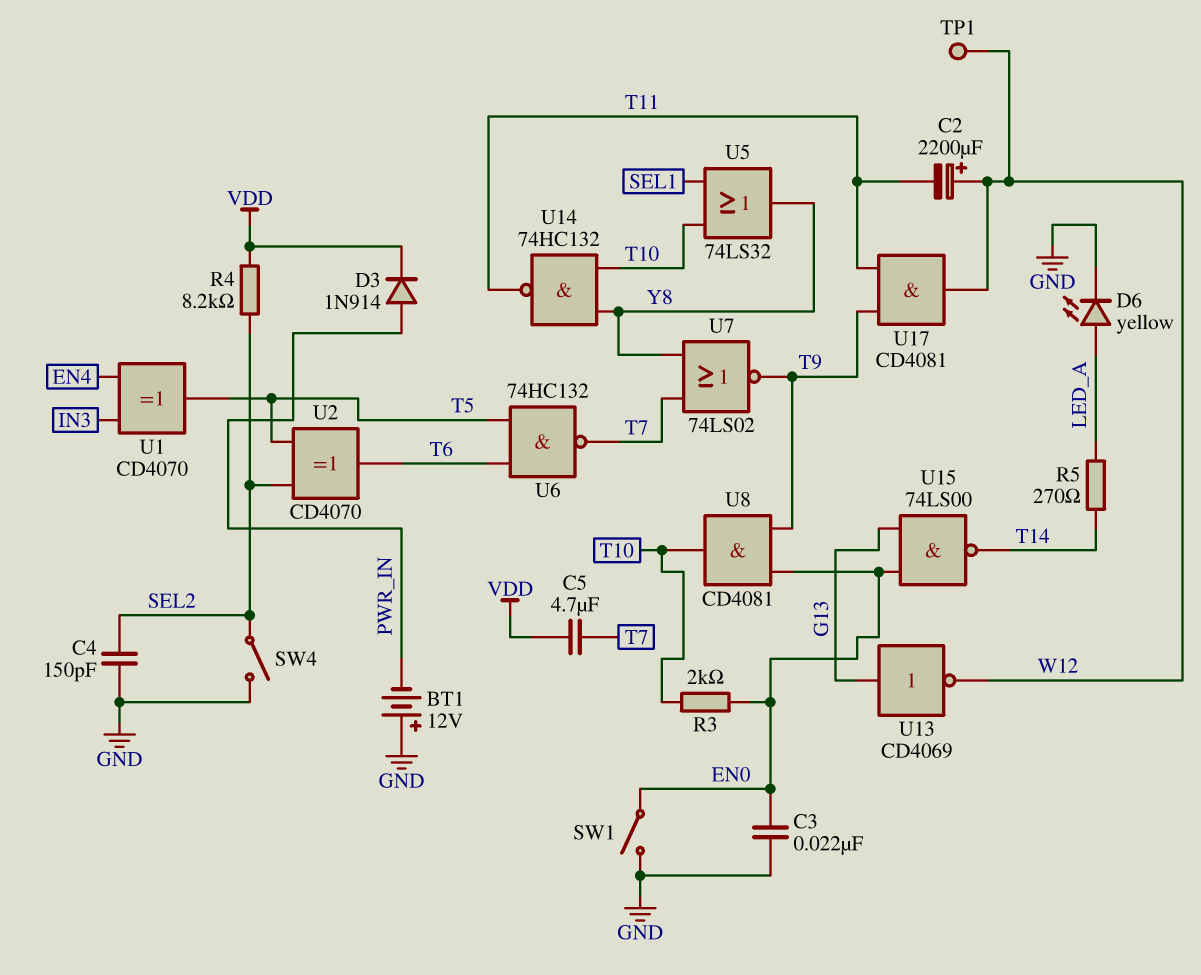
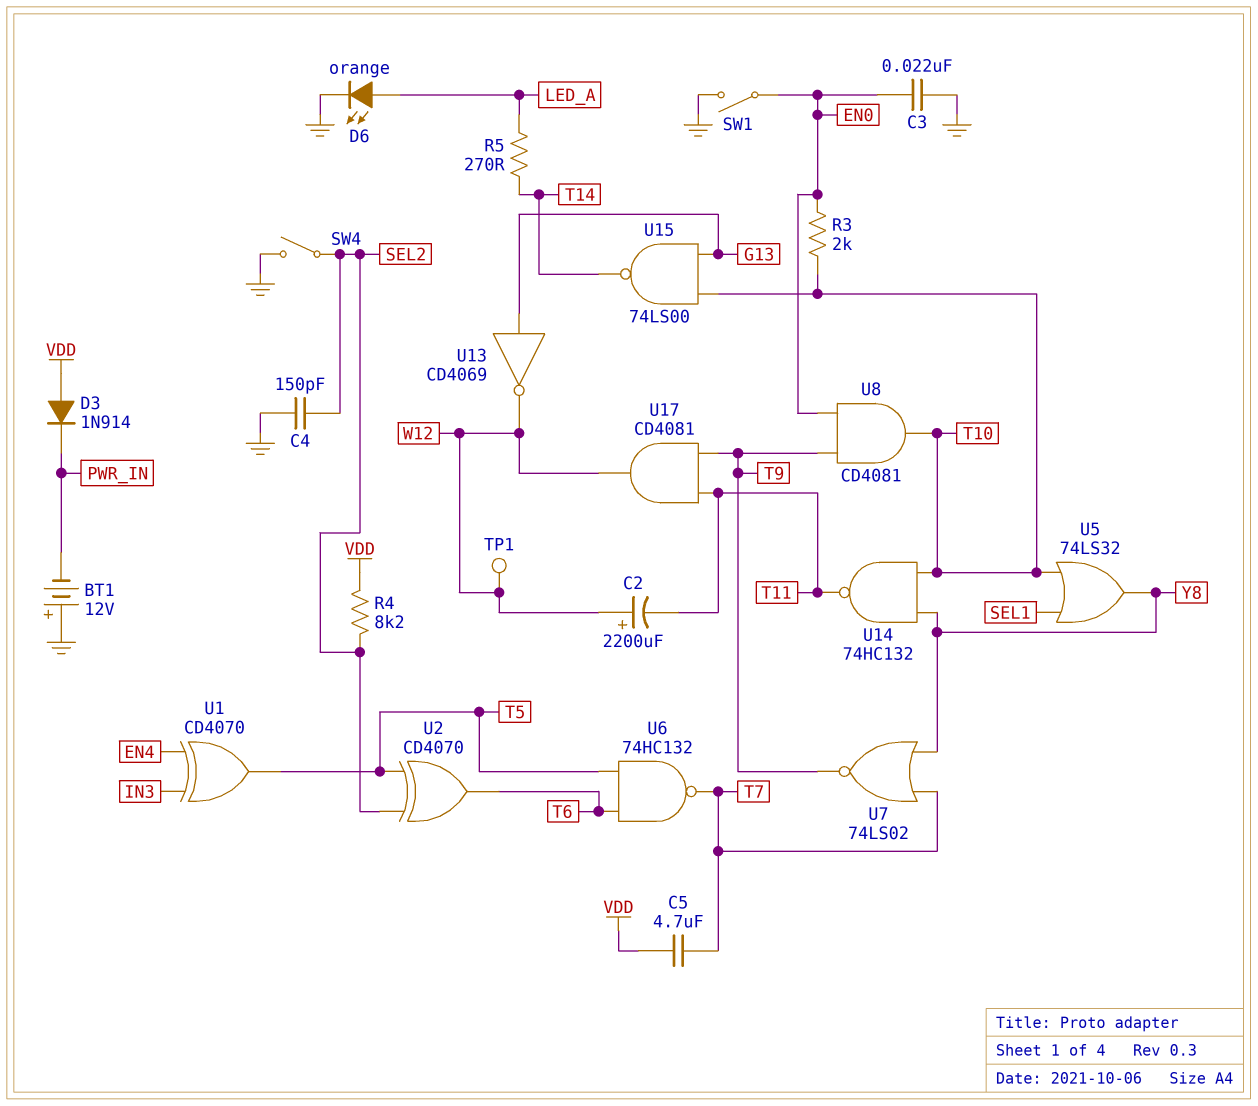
D3: diode 1N914 (A PWR_IN, K VDD) -> diode 1N914 (A VDD, K PWR_IN)
D6: LED yellow (A LED_A, K GND) -> LED orange (A LED_A, K GND)
U15: NAND 74LS00 (in EN0, in G13, out T14) -> NAND 74LS00 (in G13, in T10, out T14)

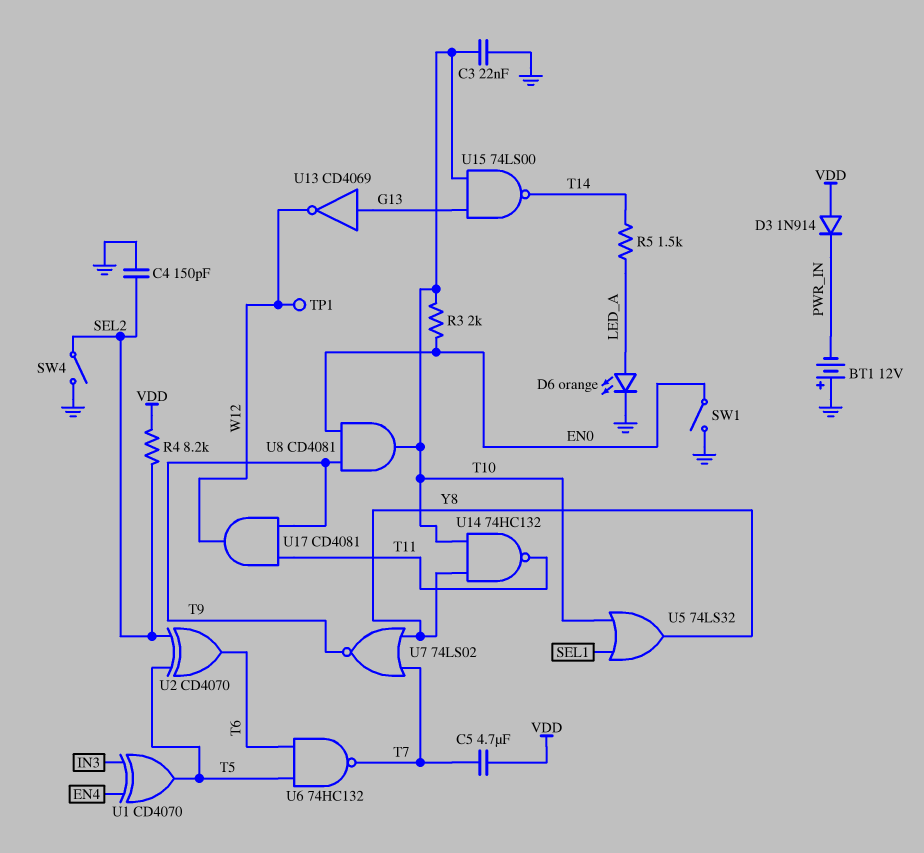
C2: 2200uF (plus W12, minus T11) -> none
C3: 22nF (EN0, GND) -> 22nF (GND, T10)
R5: 270 (LED_A, T14) -> 1.5k (LED_A, T14)

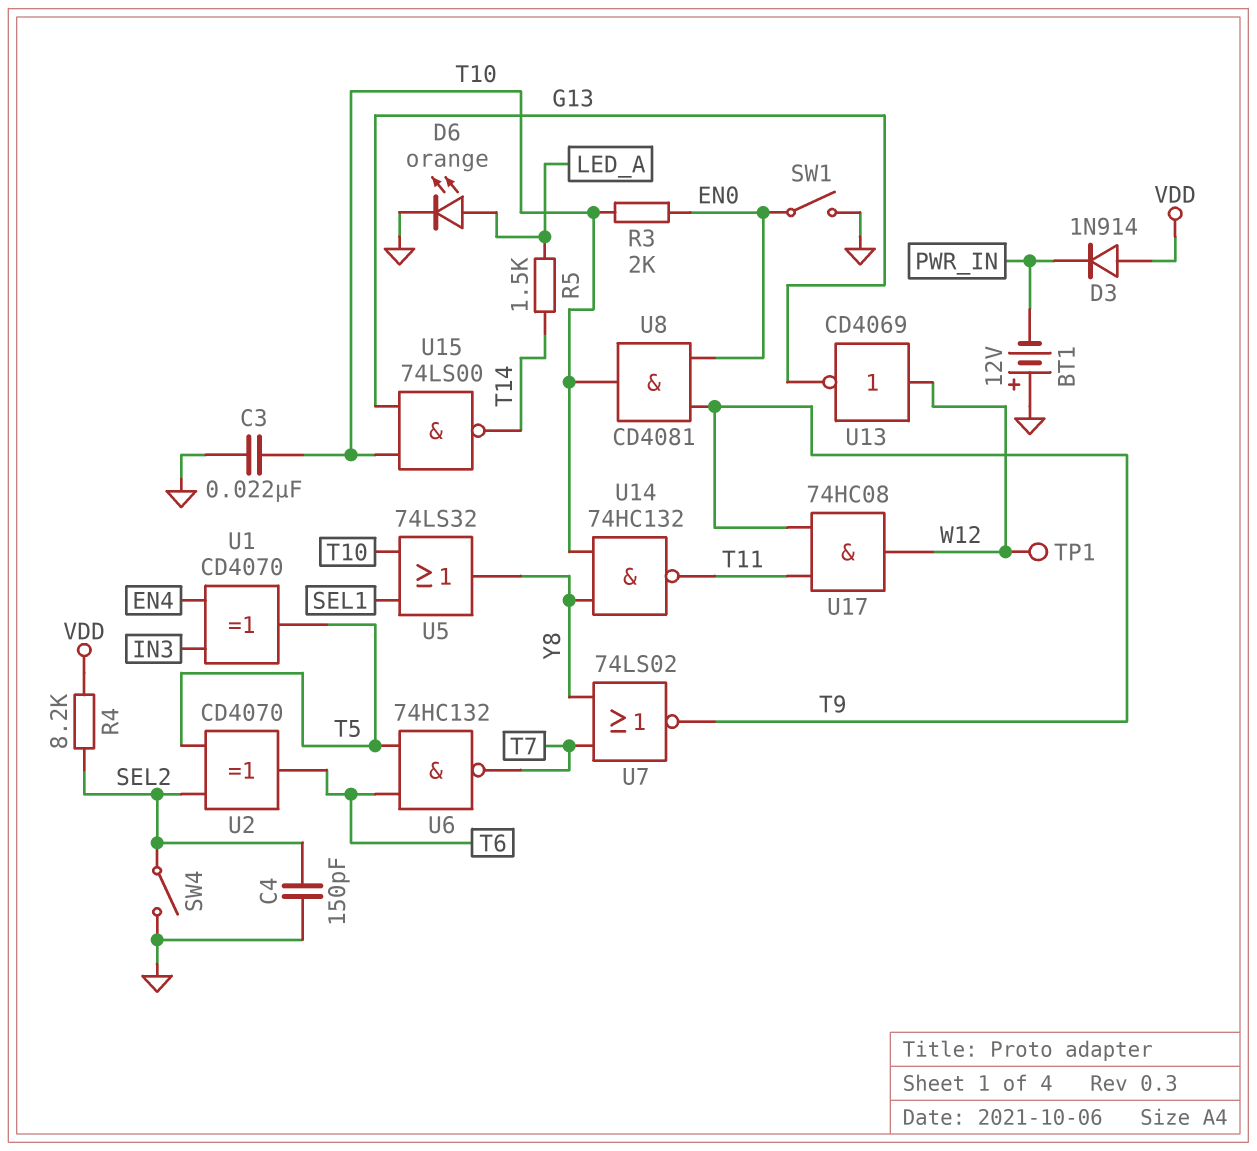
C5: 4.7uF (T7, VDD) -> none
U13: NOT CD4069 (in G13, out W12) -> NOT CD4069 (in W12, out G13)
U17: AND CD4081 (in T9, in T11, out W12) -> AND 74HC08 (in T9, in T11, out W12)

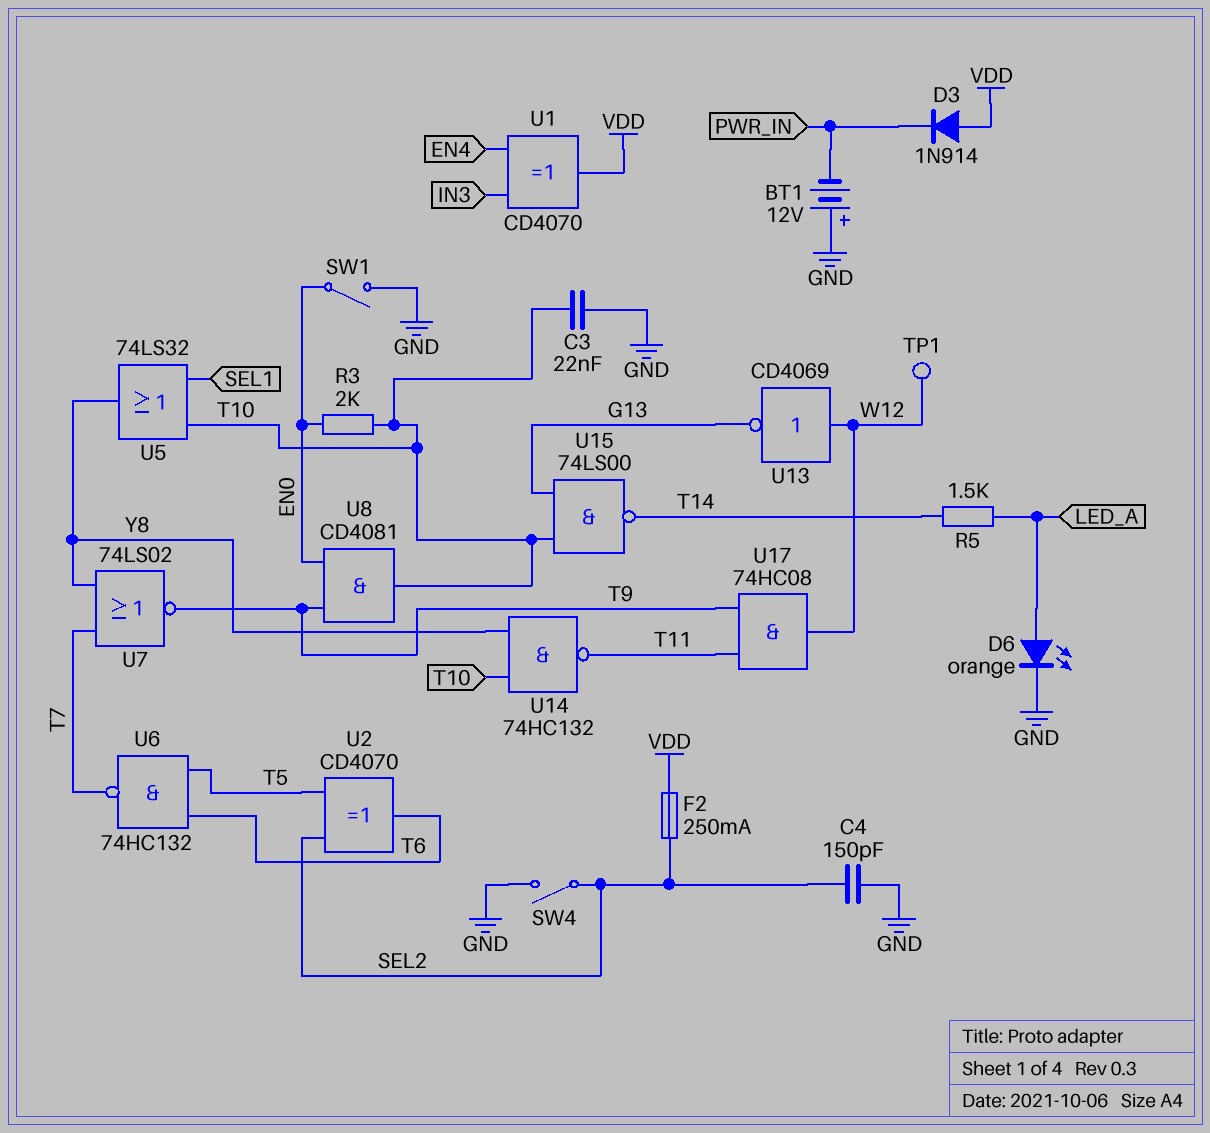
F2: none -> 250mA (SEL2, VDD)
R4: 8.2k (SEL2, VDD) -> none
U1: XOR CD4070 (in EN4, in IN3, out T5) -> XOR CD4070 (in EN4, in IN3, out VDD)

